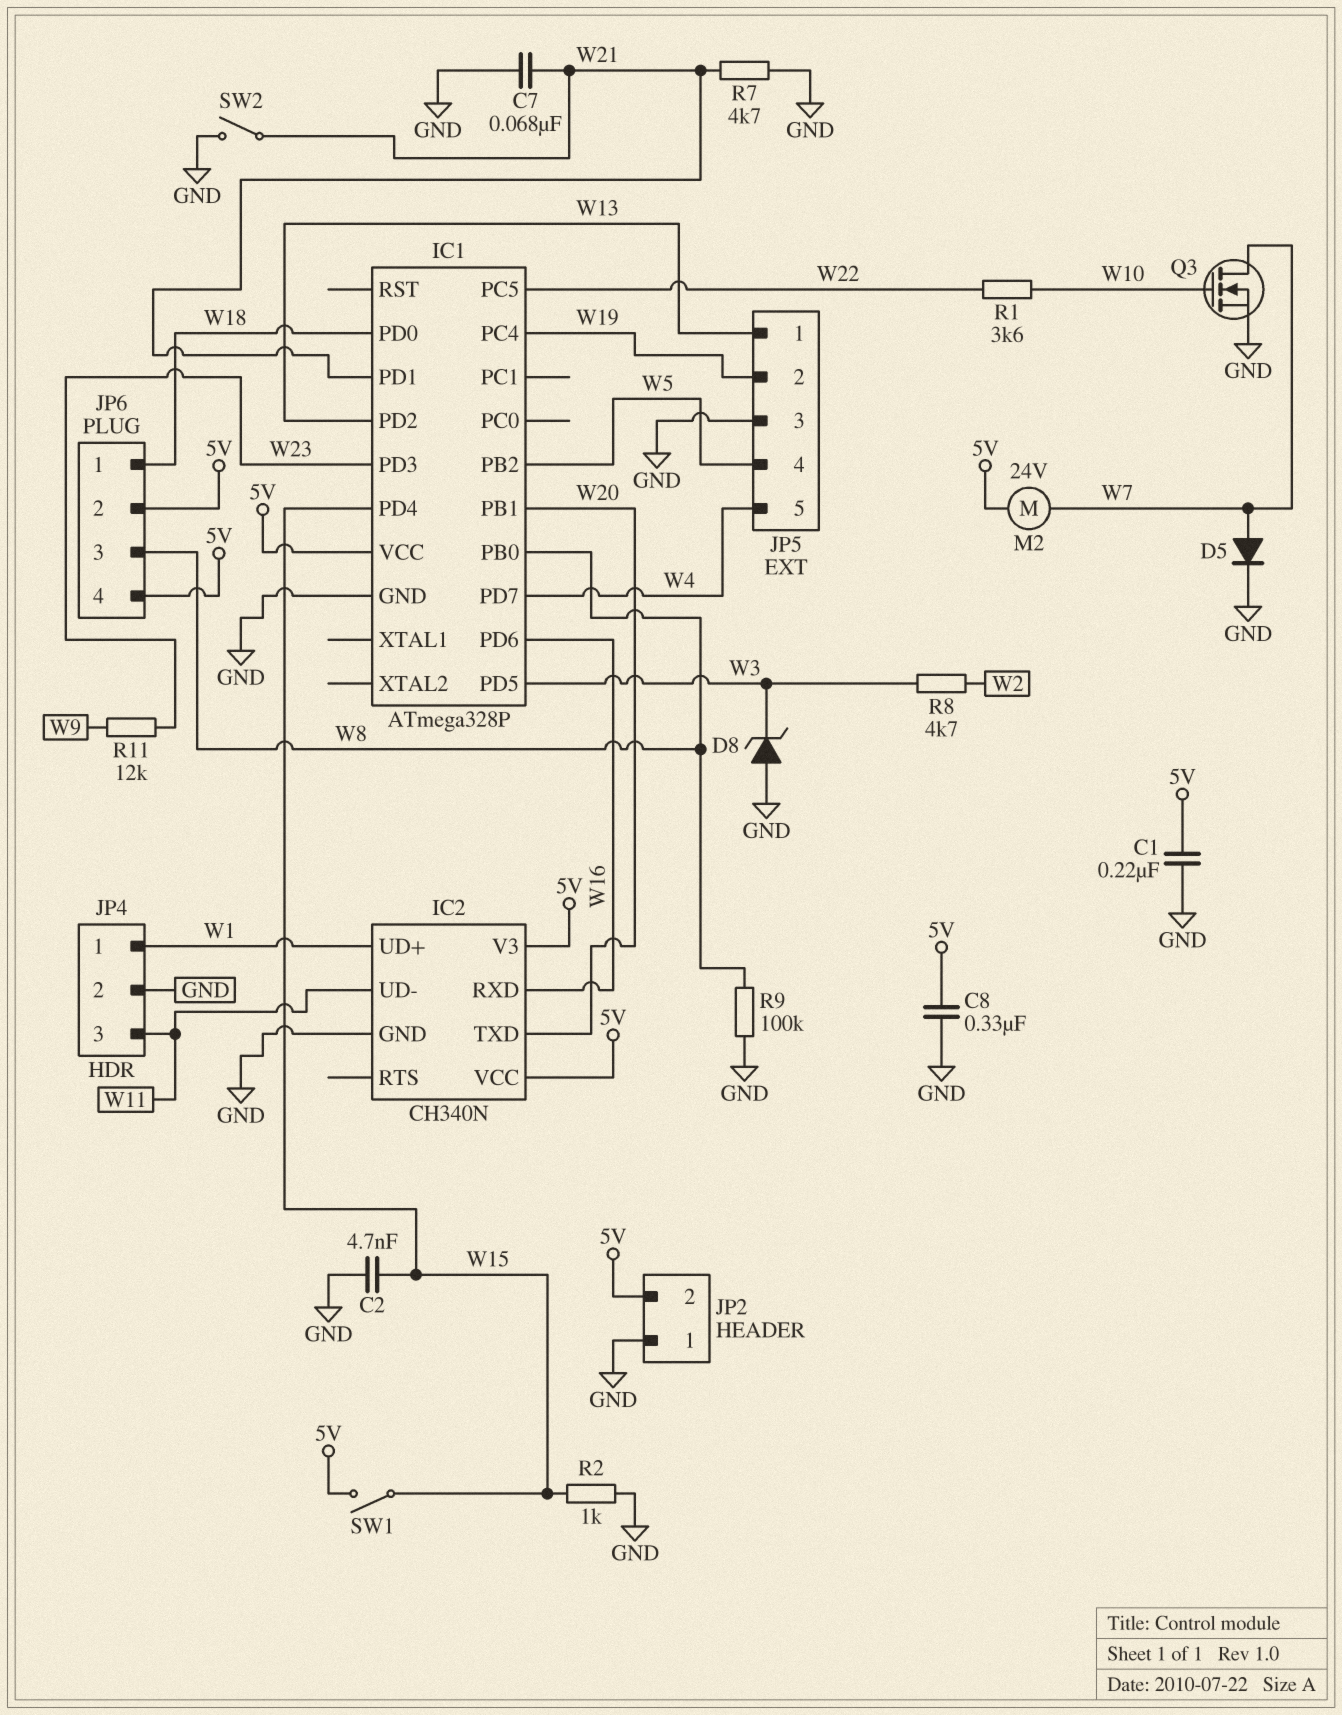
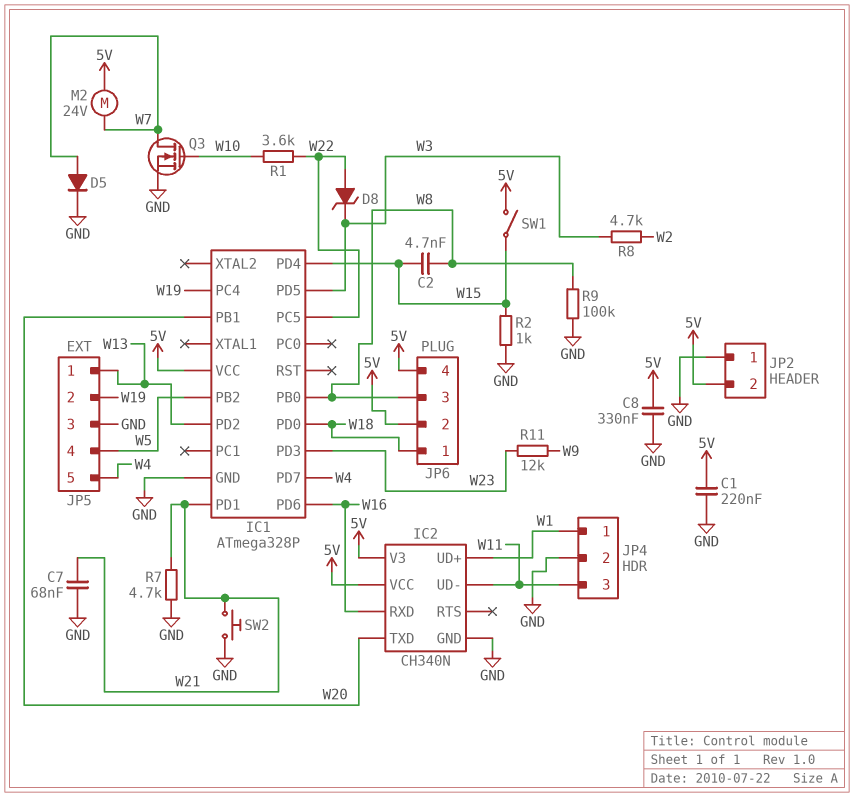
C2: 4.7nF (GND, W15) -> 4.7nF (W8, W15)
D8: zener (A GND, K W3) -> zener (A W22, K W3)
SW2: switch (GND, W21) -> button (GND, W21)

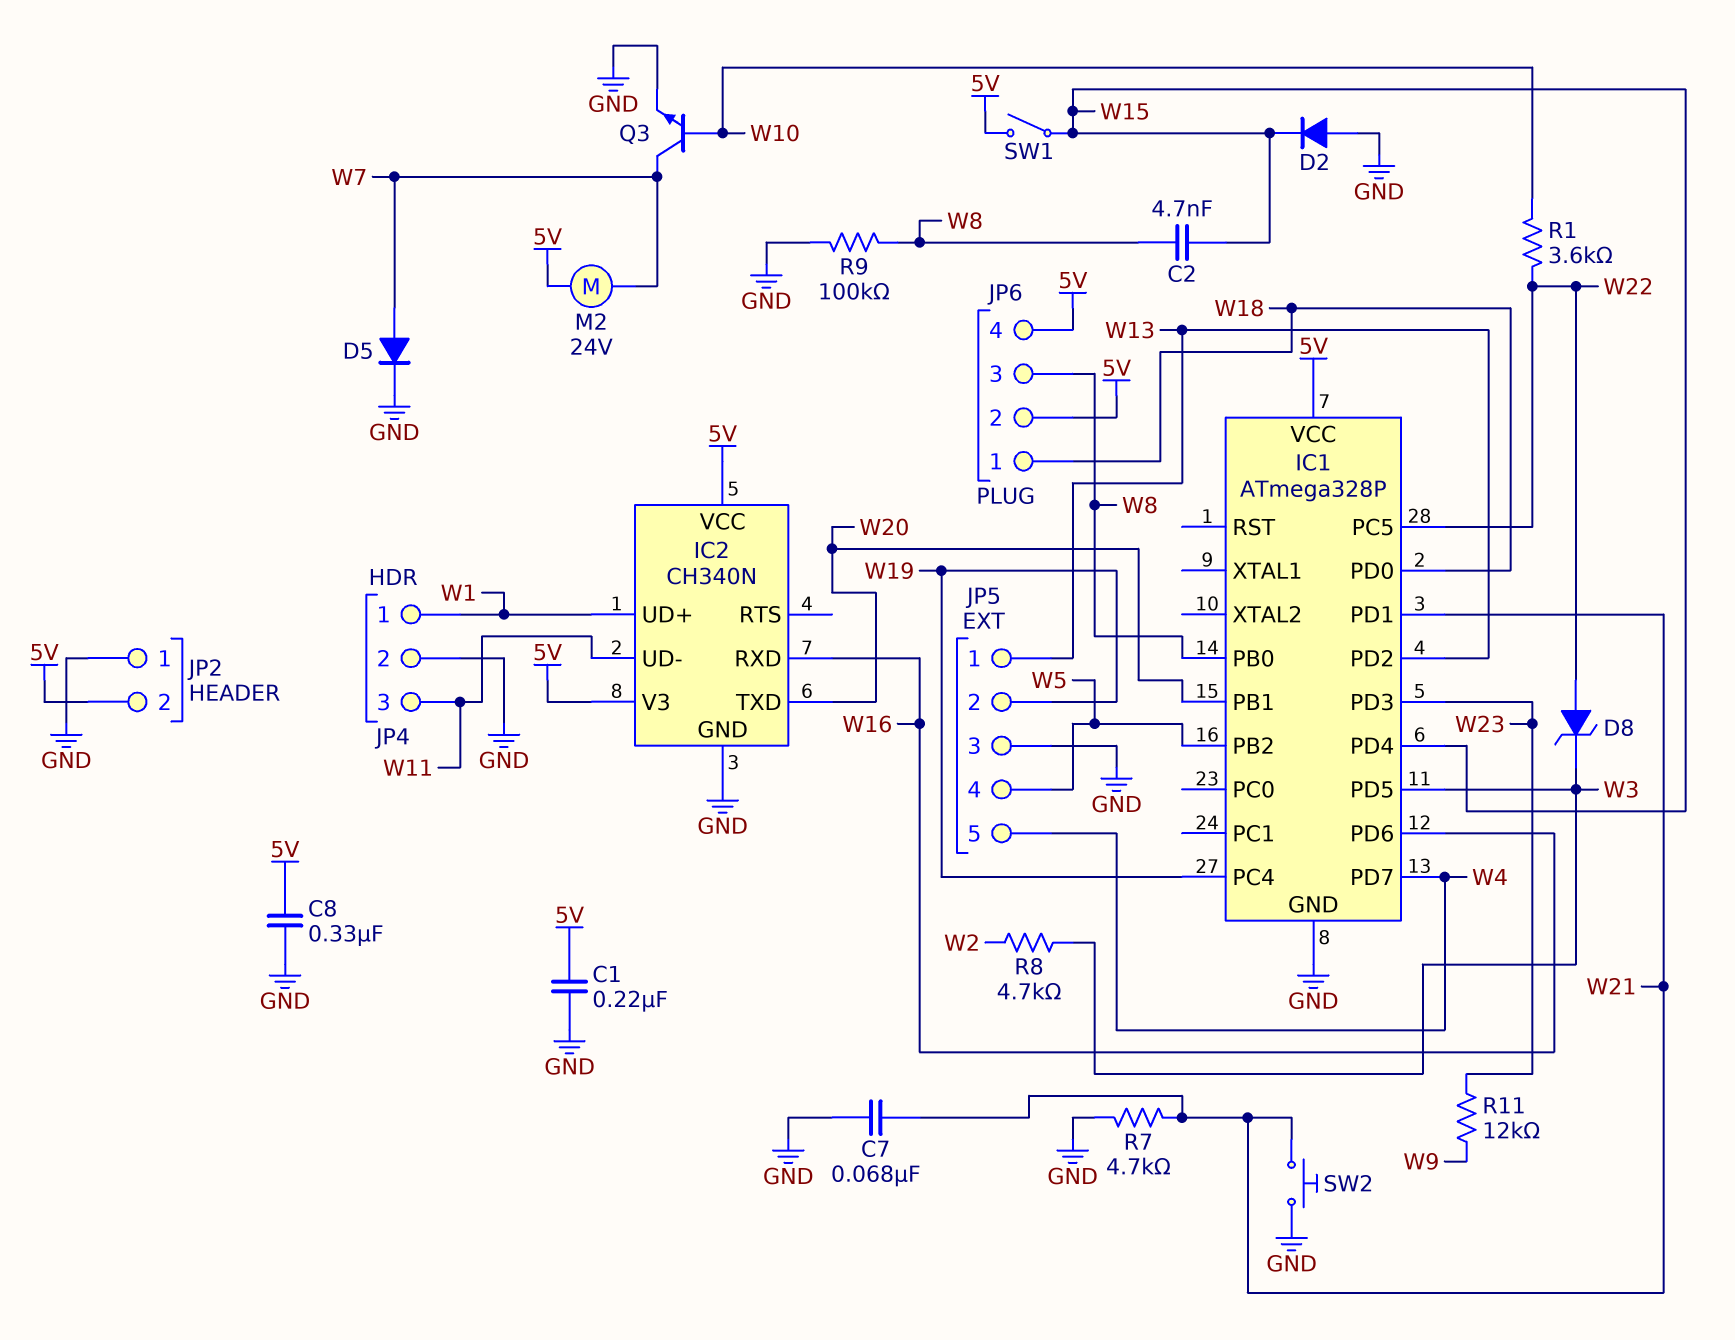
D2: none -> diode (A GND, K W15)
Q3: NMOS (G W10, D W7, S GND) -> NPN (B W10, C W7, E GND)
R2: 1k (GND, W15) -> none

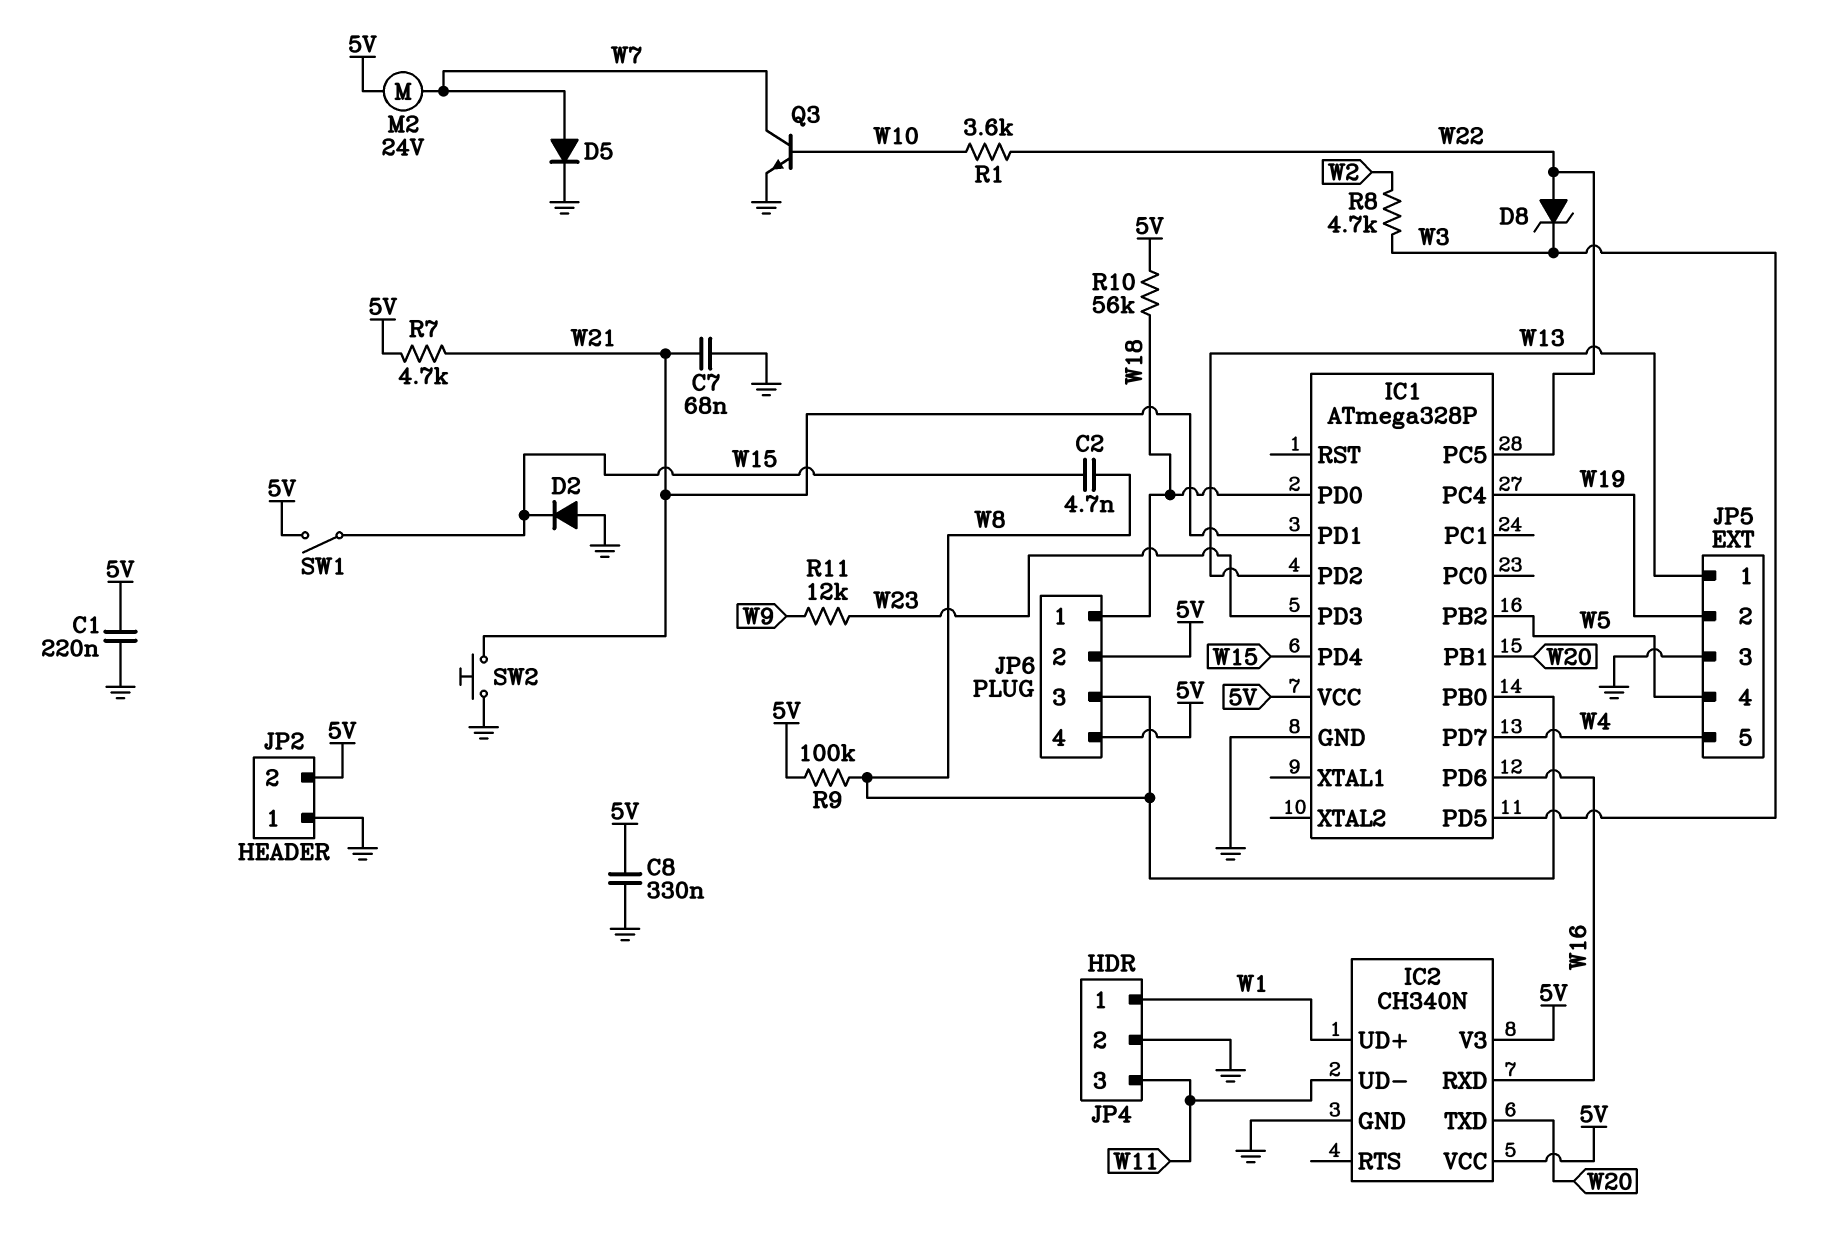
R7: 4.7k (GND, W21) -> 4.7k (5V, W21)
R9: 100k (GND, W8) -> 100k (5V, W8)
R10: none -> 56k (5V, W18)

